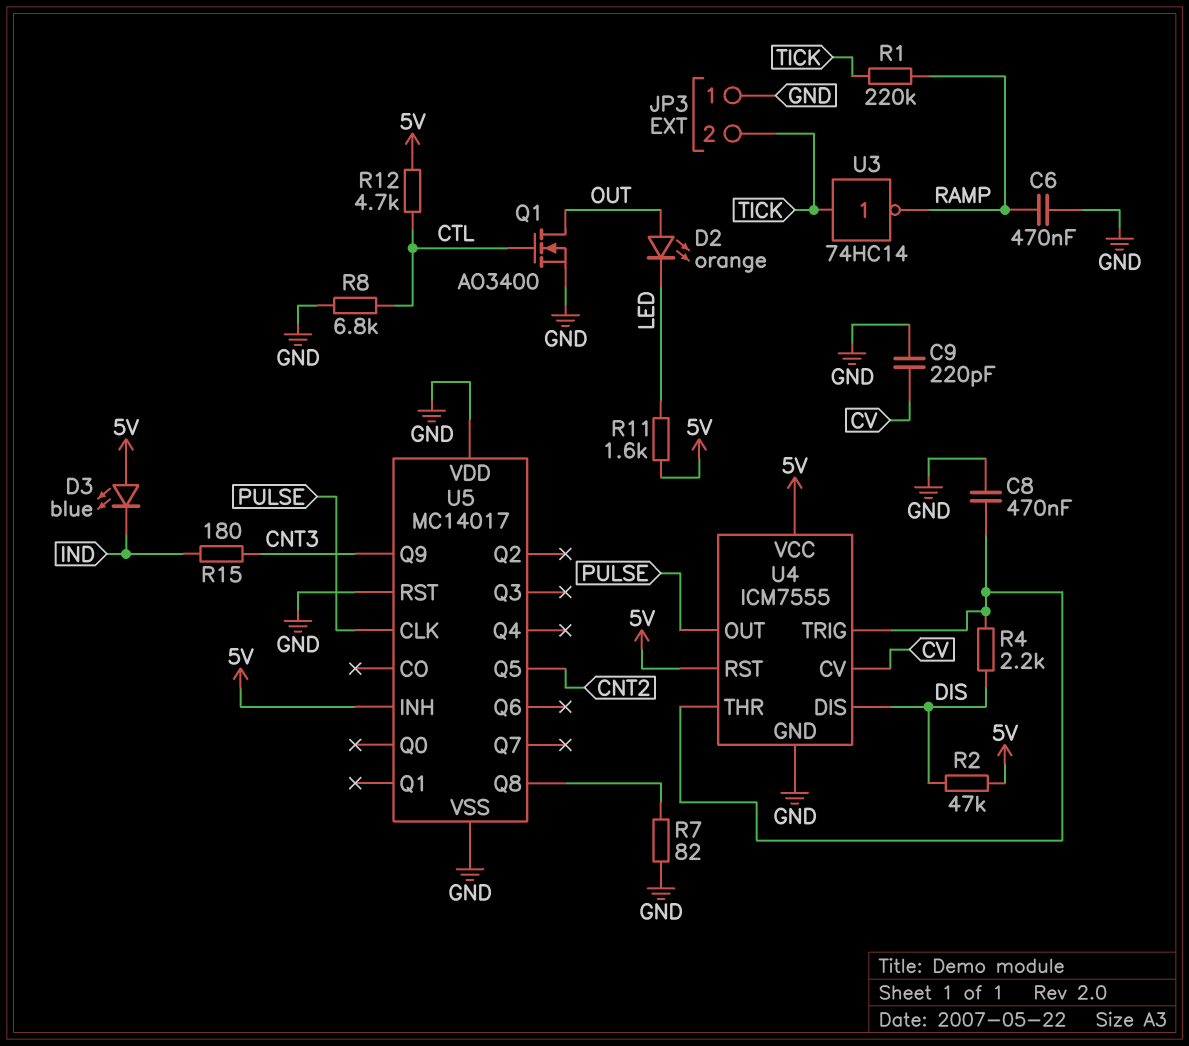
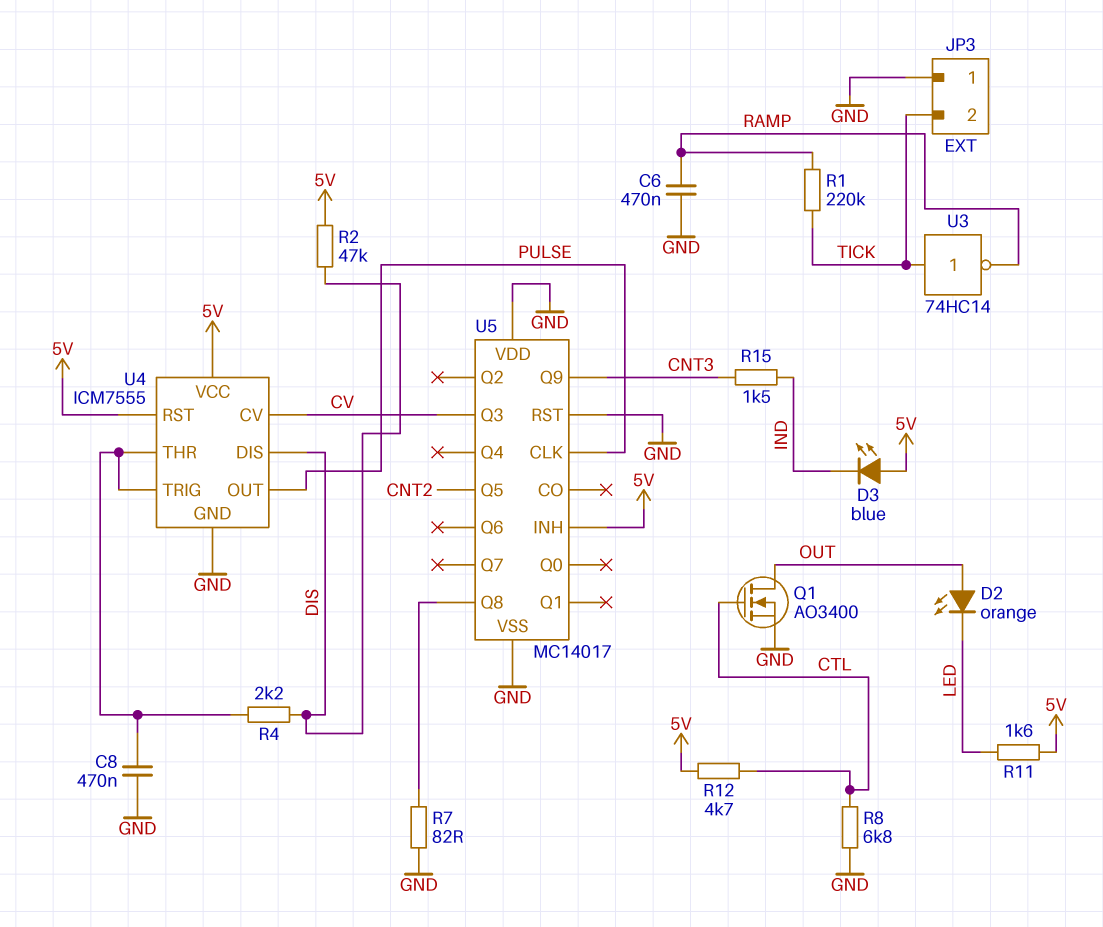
C9: 220pF (CV, GND) -> none
R15: 180 (CNT3, IND) -> 1.5k (CNT3, IND)
U5 pin Q3: none -> CV

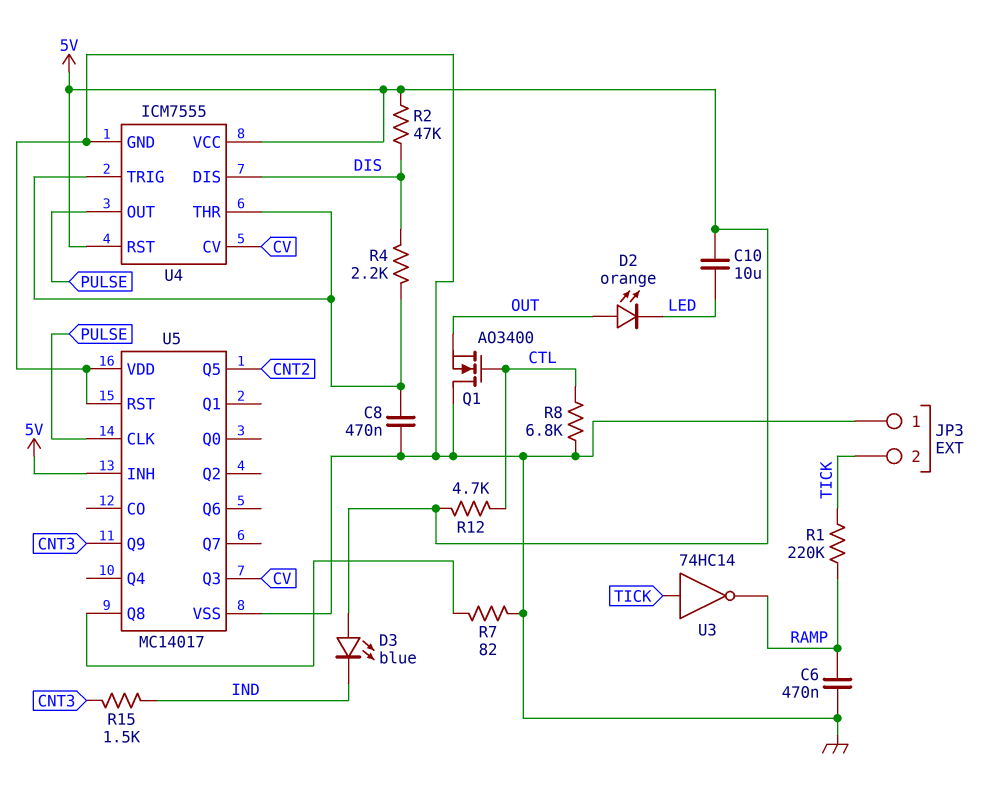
C10: none -> 10uF (5V, LED)
Q1: NMOS AO3400 (G CTL, D OUT, S GND) -> NMOS AO3400 (G CTL, D GND, S OUT)
R11: 1.6k (5V, LED) -> none

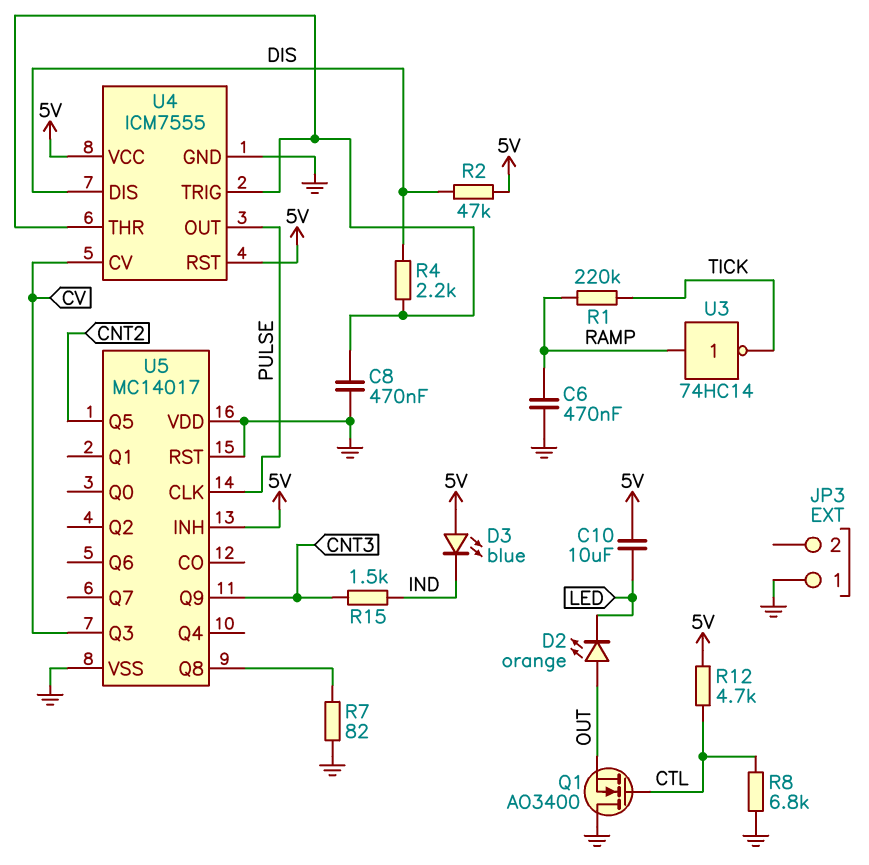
JP3 pin 2: TICK -> none
U3: NOT 74HC14 (in TICK, out RAMP) -> NOT 74HC14 (in RAMP, out TICK)

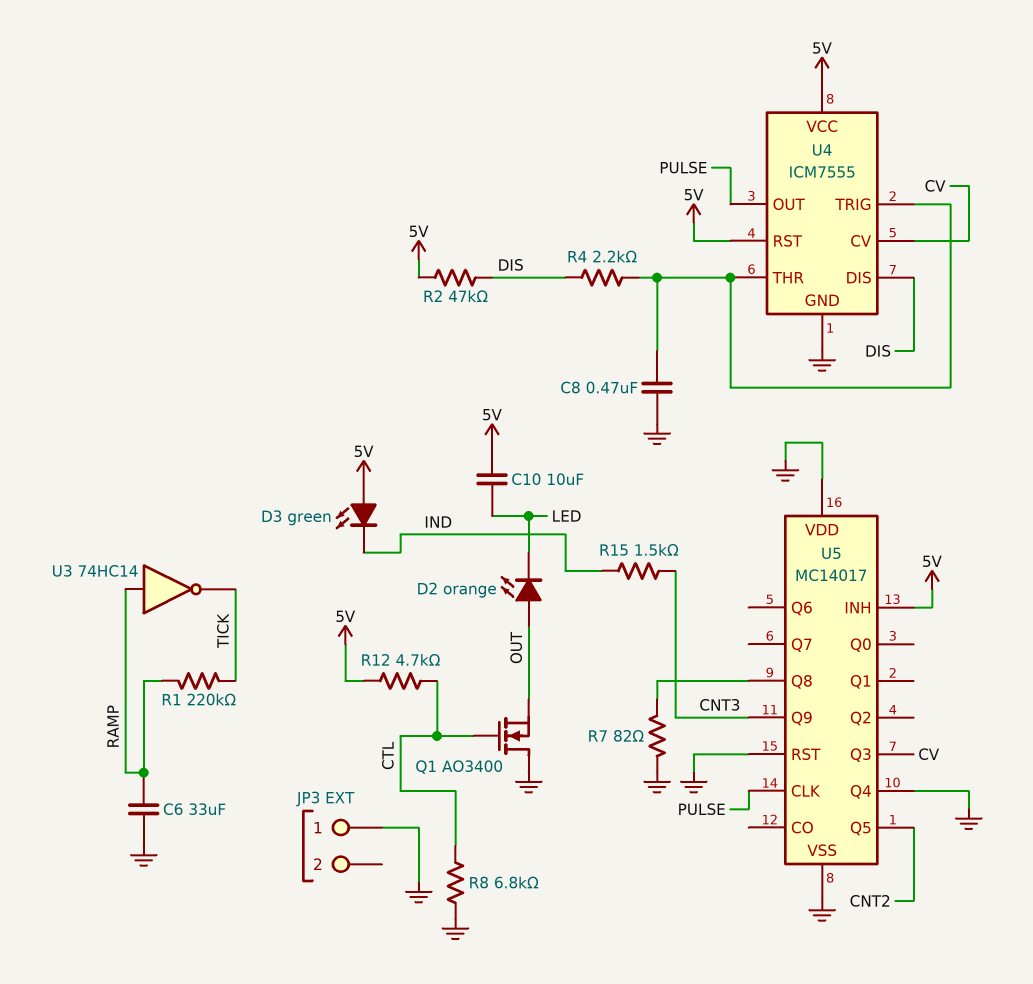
C6: 470nF (GND, RAMP) -> 33uF (GND, RAMP)
D3: LED blue (A 5V, K IND) -> LED green (A 5V, K IND)
U5 pin Q4: none -> GND

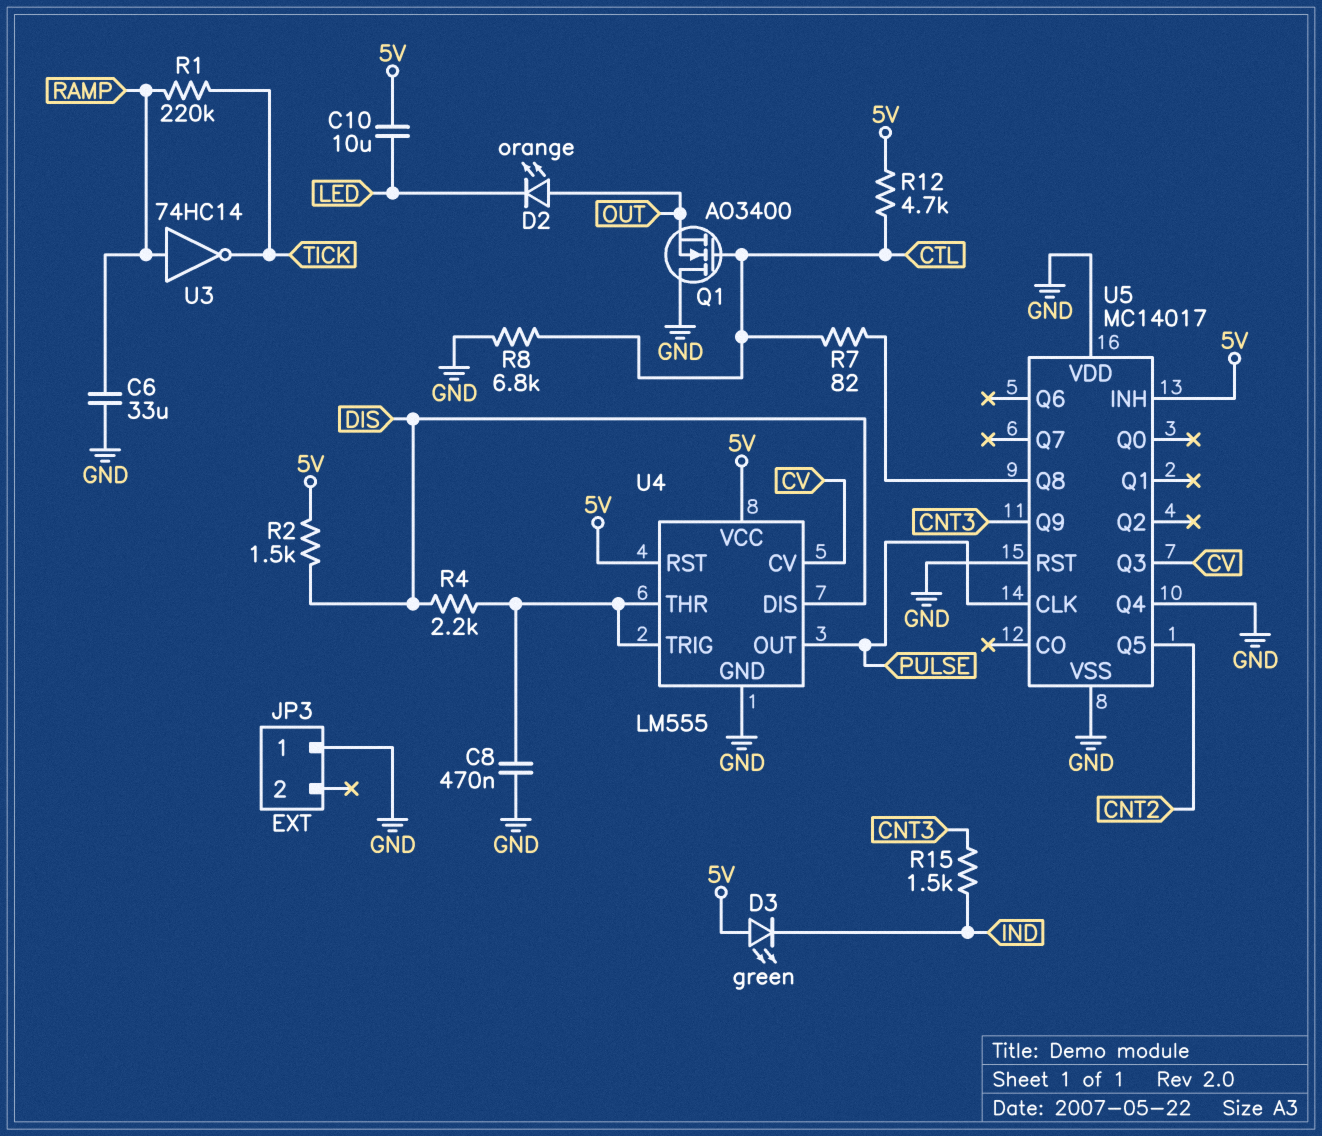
R2: 47k (5V, DIS) -> 1.5k (5V, DIS)
R7: 82 (GND, U5/Q8) -> 82 (CTL, U5/Q8)
U4: ICM7555 -> LM555

